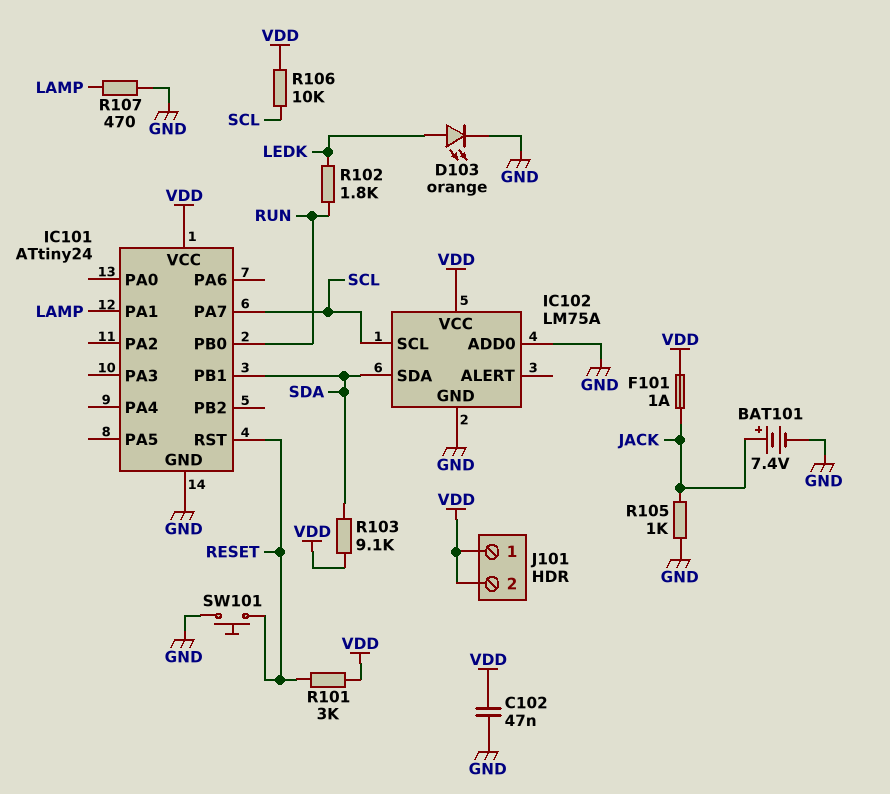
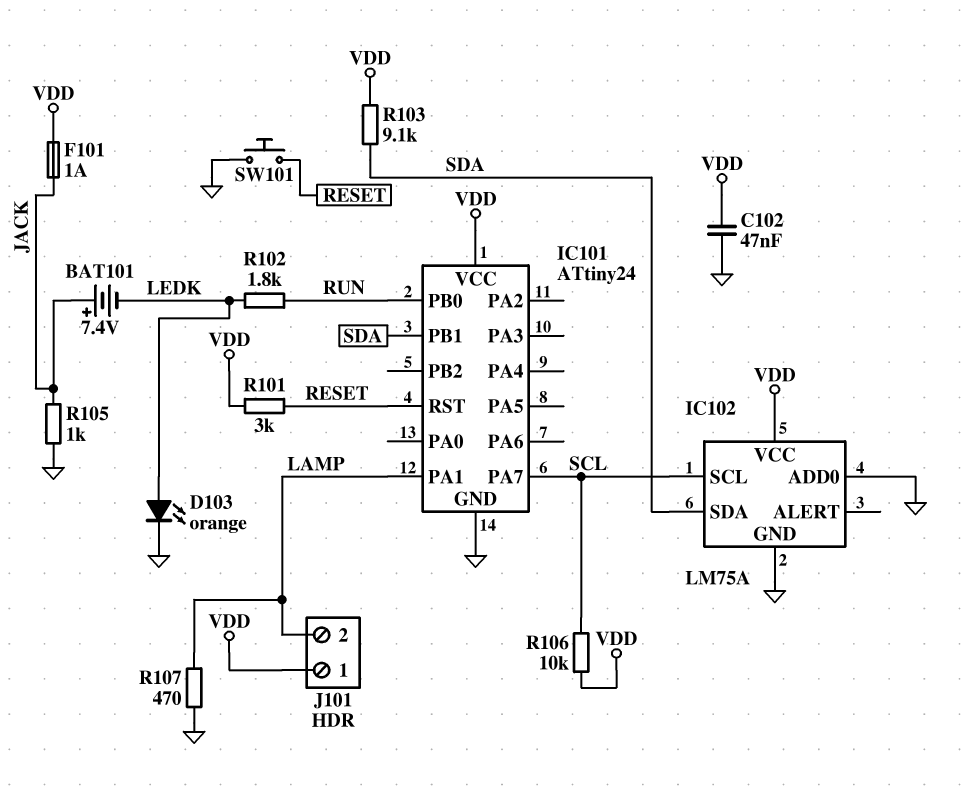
BAT101: 7.4V (plus JACK, minus GND) -> 7.4V (plus JACK, minus LEDK)
J101 pin 2: VDD -> LAMP

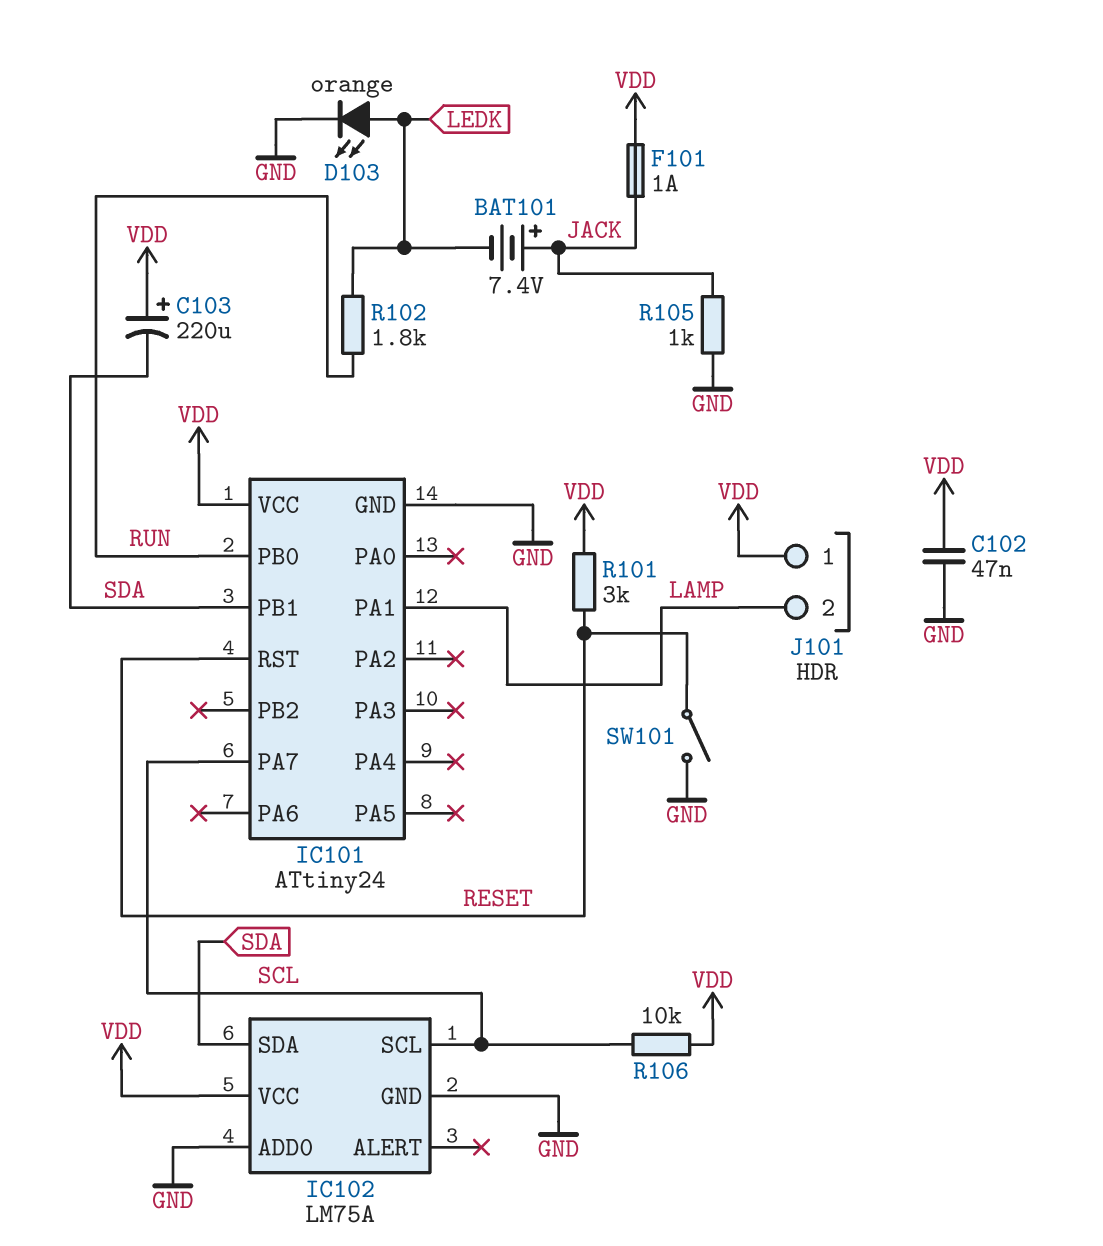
C103: none -> 220uF (plus VDD, minus SDA)
R103: 9.1k (SDA, VDD) -> none
R107: 470 (GND, LAMP) -> none
SW101: button (GND, RESET) -> switch (GND, RESET)

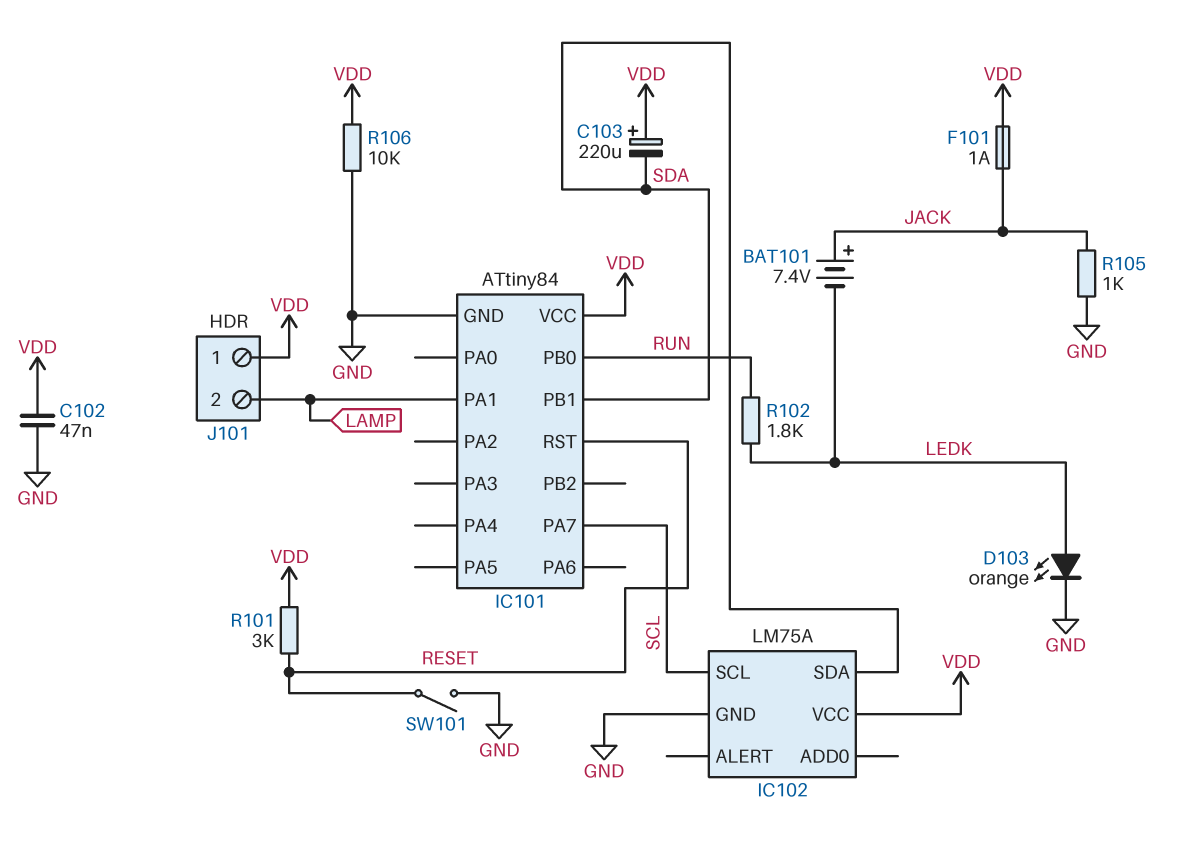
IC101: ATtiny24 -> ATtiny84
IC102 pin ADD0: GND -> none
R106: 10k (SCL, VDD) -> 10k (GND, VDD)

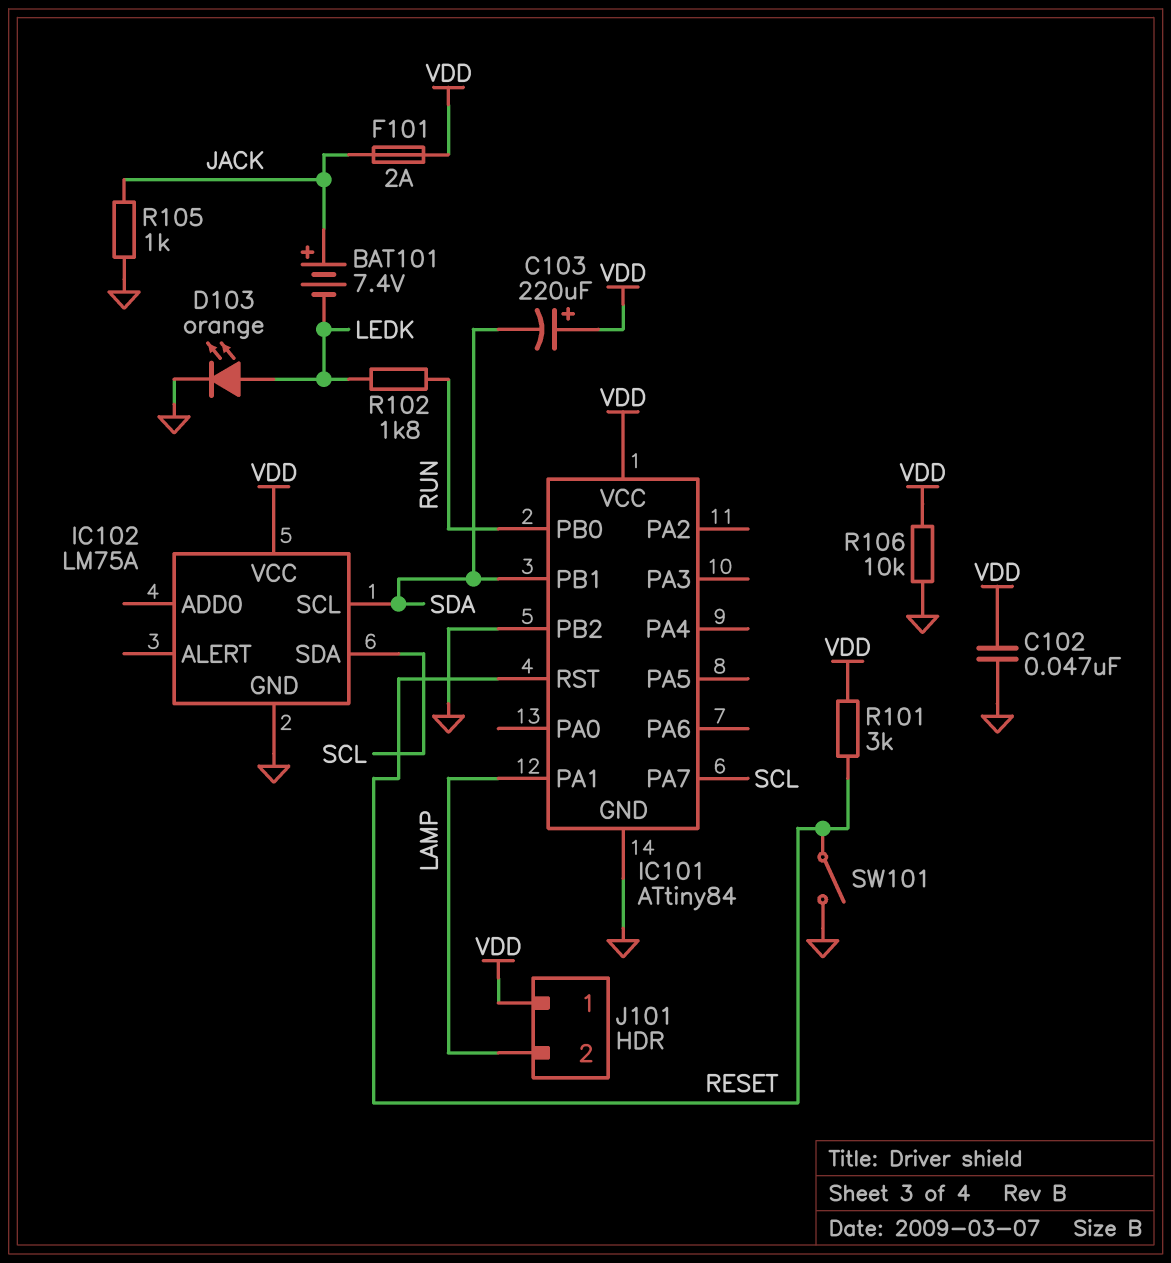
F101: 1A (JACK, VDD) -> 2A (JACK, VDD)
IC101 pin PB2: none -> GND
IC102 pin SCL: SCL -> SDA
IC102 pin SDA: SDA -> SCL

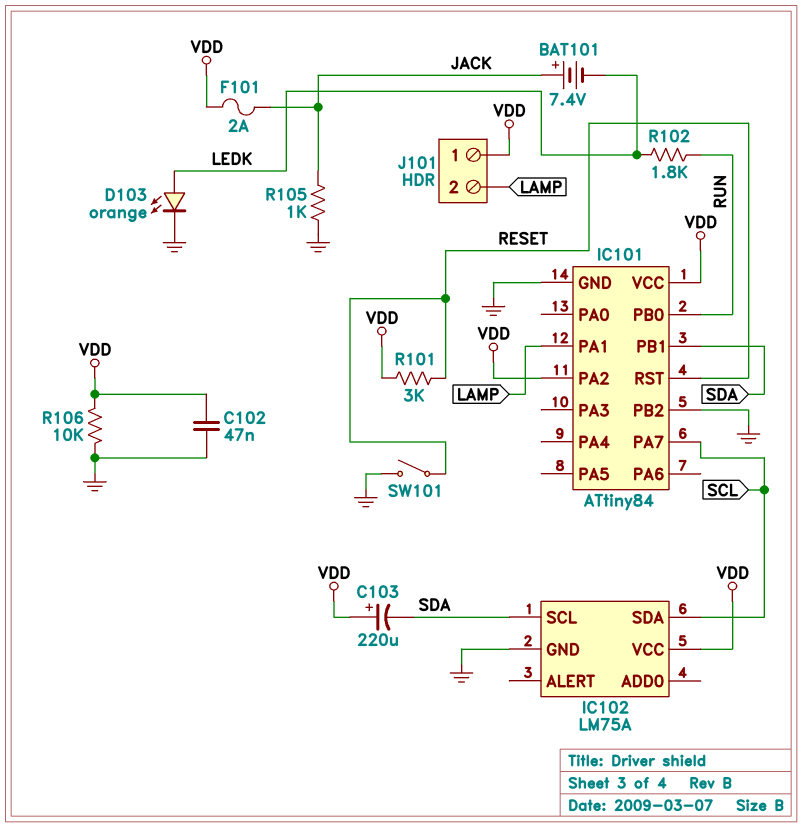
IC101 pin PA2: none -> VDD

